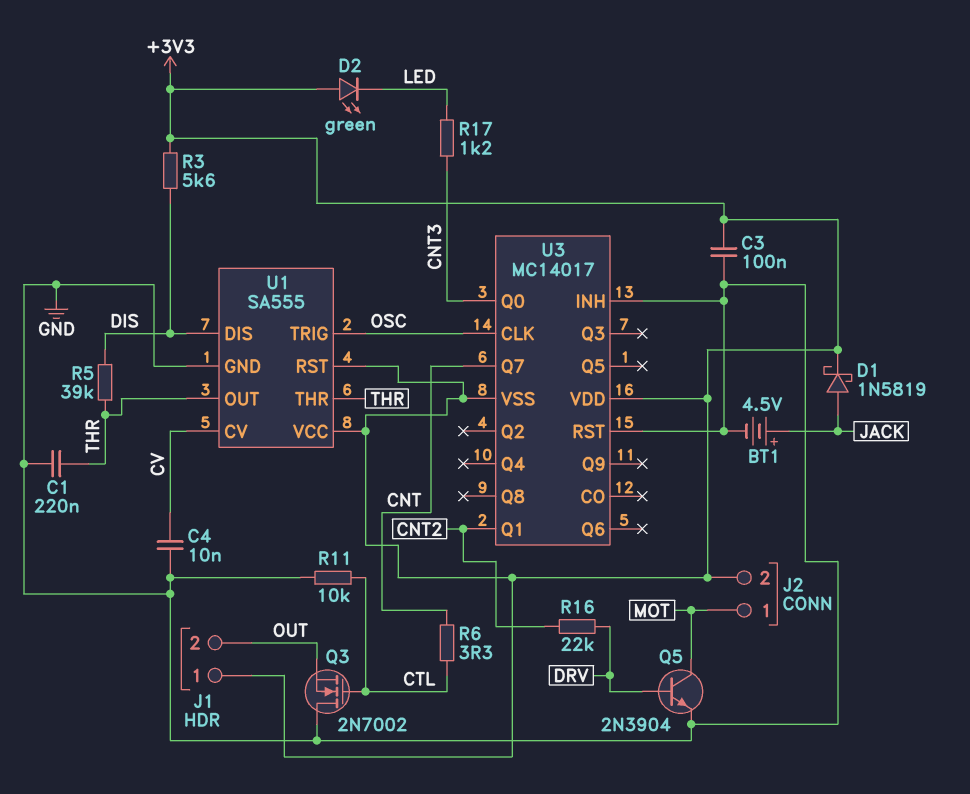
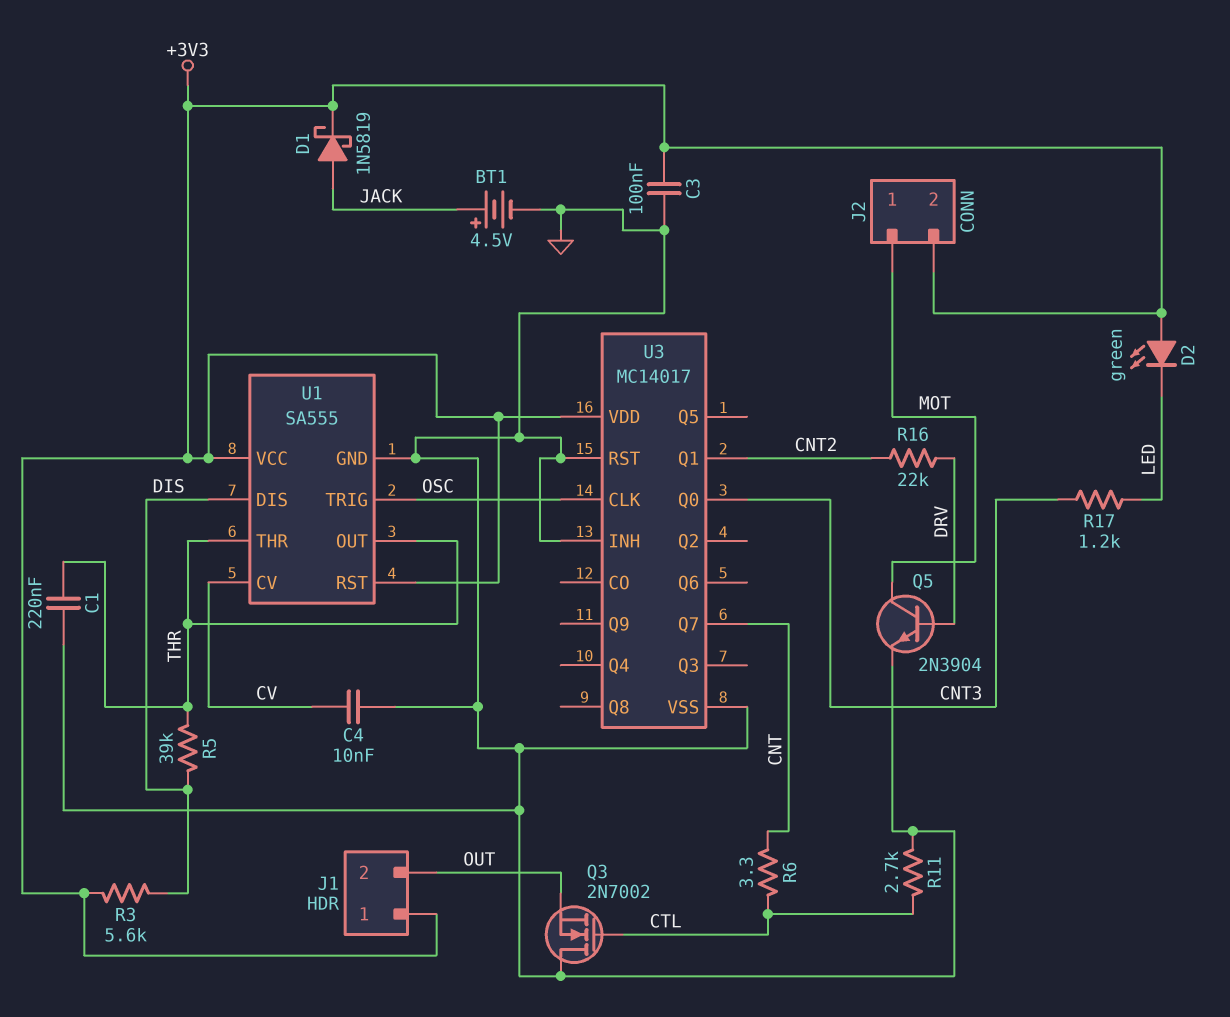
R11: 10k (CTL, GND) -> 2.7k (CTL, GND)
U3 pin VSS: +3V3 -> GND

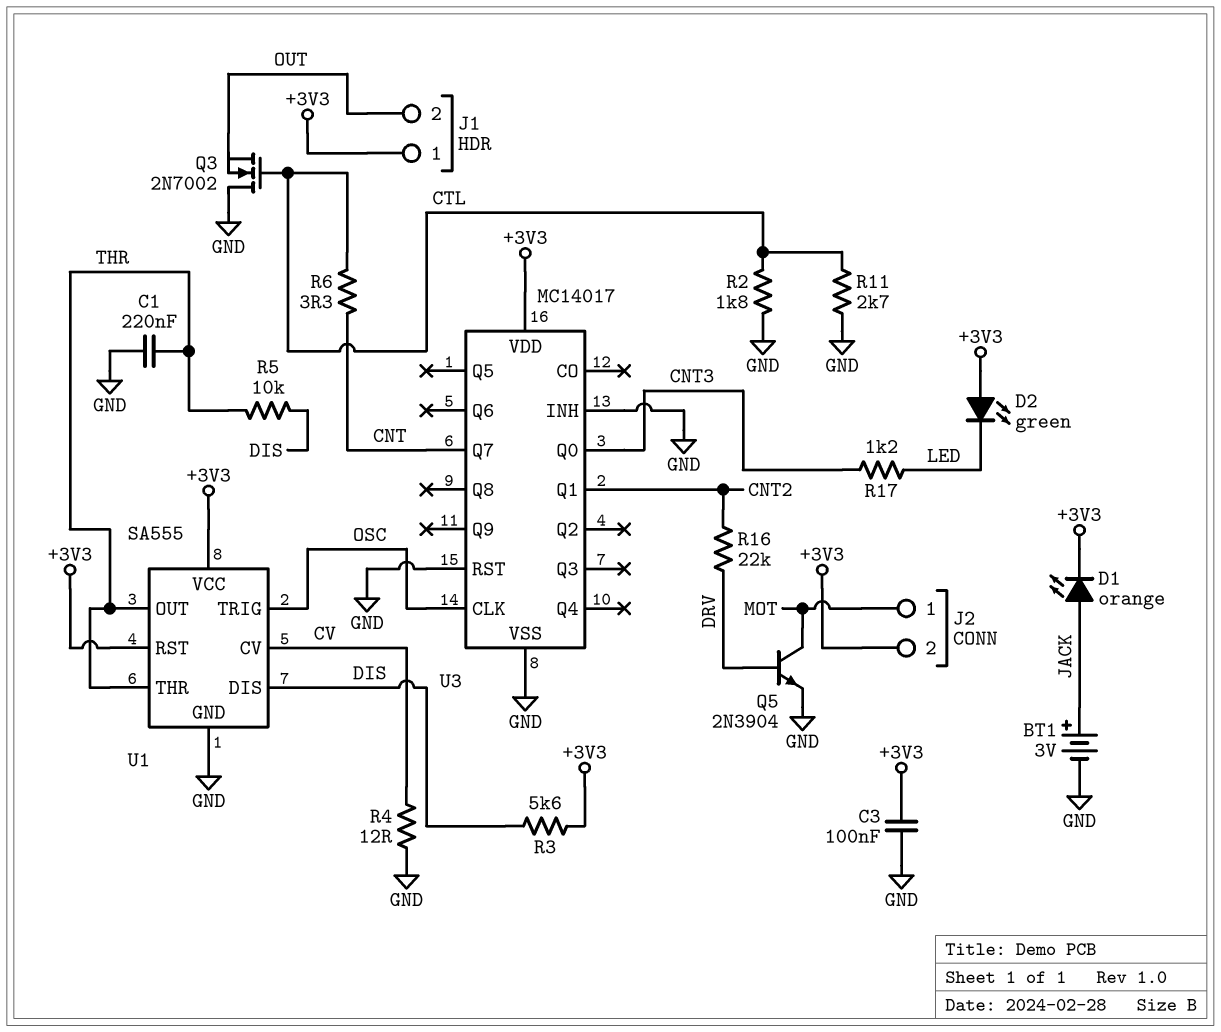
BT1: 4.5V (plus JACK, minus GND) -> 3V (plus JACK, minus GND)
C4: 10nF (CV, GND) -> none
D1: schottky 1N5819 (A JACK, K +3V3) -> LED orange (A JACK, K +3V3)
R2: none -> 1.8k (CTL, GND)
R4: none -> 12 (CV, GND)
R5: 39k (DIS, THR) -> 10k (DIS, THR)

